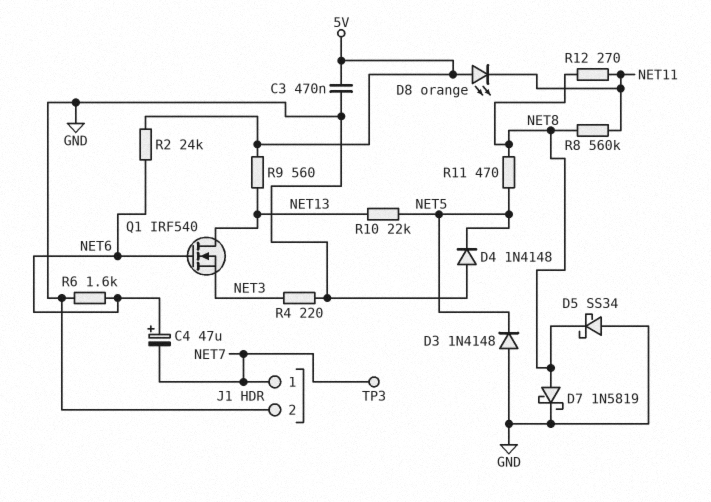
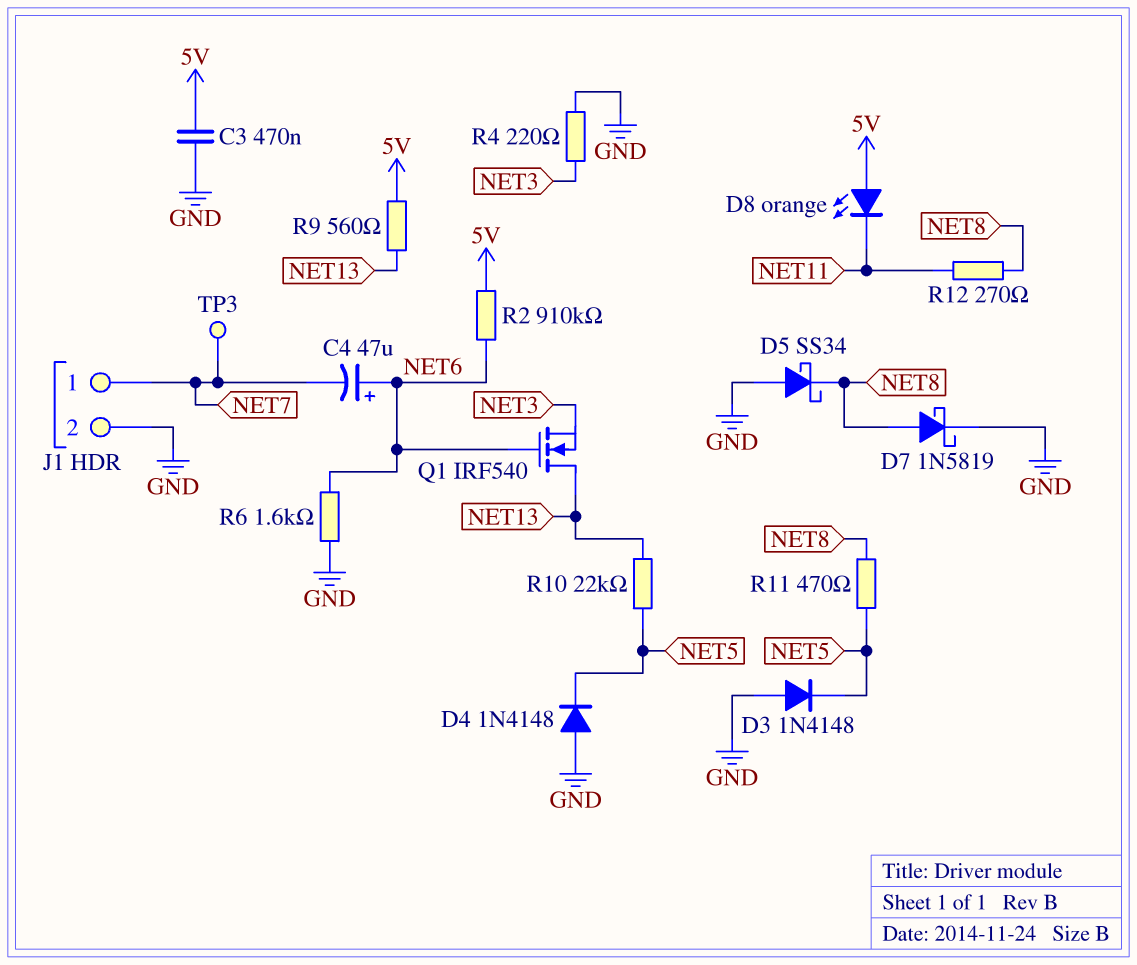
R2: 24k (5V, NET6) -> 910k (5V, NET6)
R8: 560k (NET8, NET11) -> none

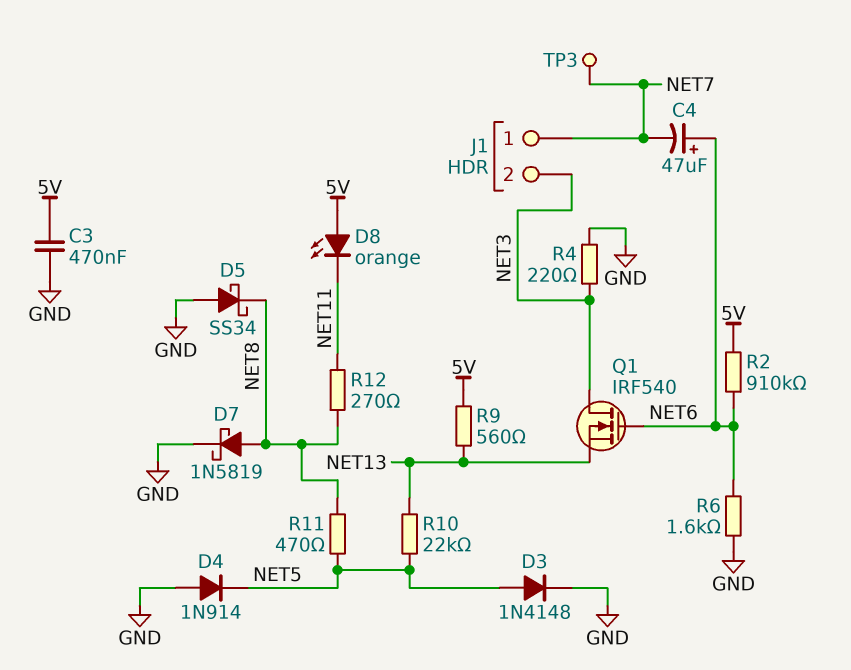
D3: diode 1N4148 (A GND, K NET5) -> diode 1N4148 (A NET5, K GND)
D4: diode 1N4148 (A GND, K NET5) -> diode 1N914 (A GND, K NET5)
J1 pin 2: GND -> NET3
Q1: NMOS IRF540 (G NET6, D NET13, S NET3) -> NMOS IRF540 (G NET6, D NET3, S NET13)

